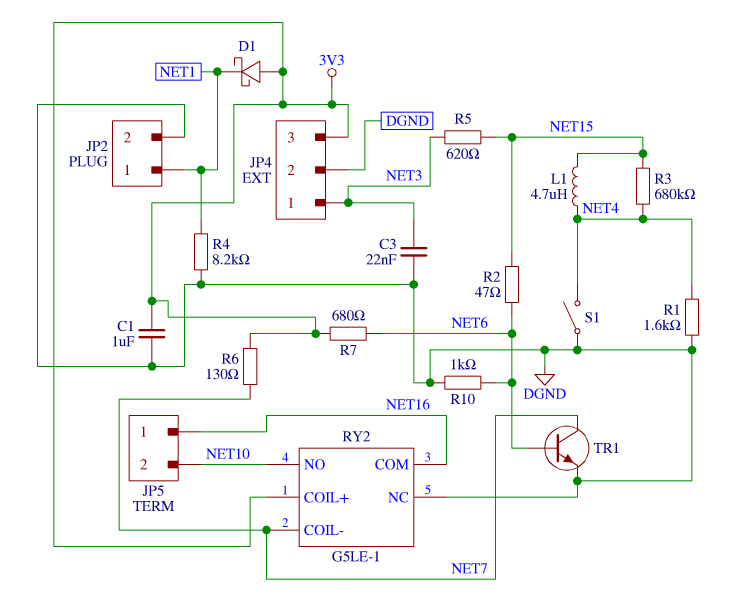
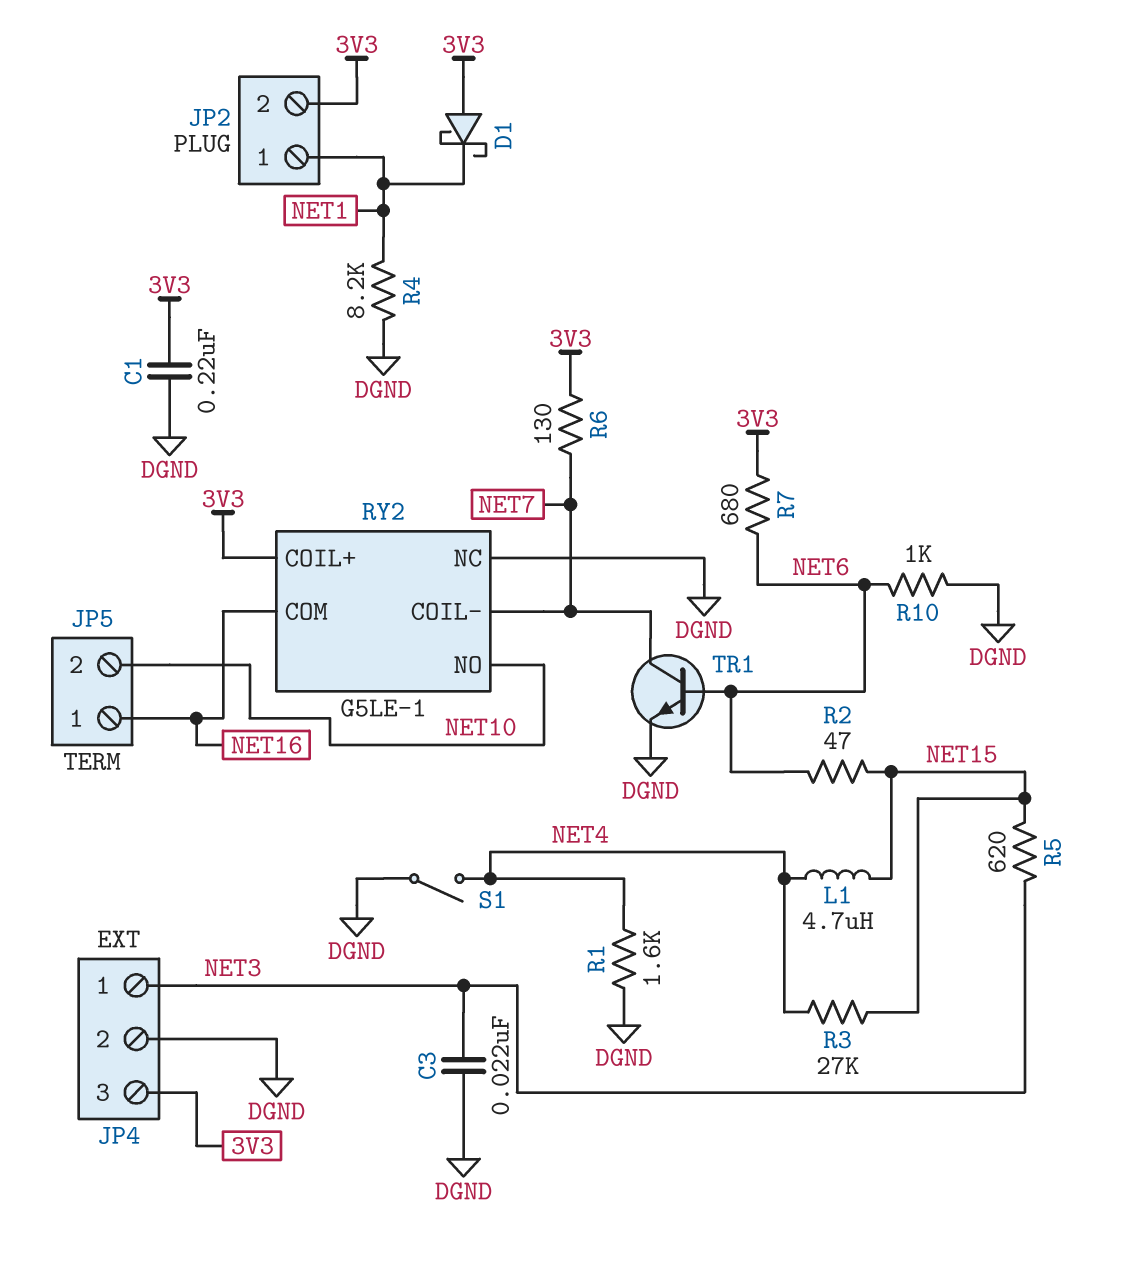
C1: 1uF (3V3, DGND) -> 220nF (3V3, DGND)
JP2 pin 2: DGND -> 3V3
R3: 680k (NET4, NET15) -> 27k (NET4, NET15)

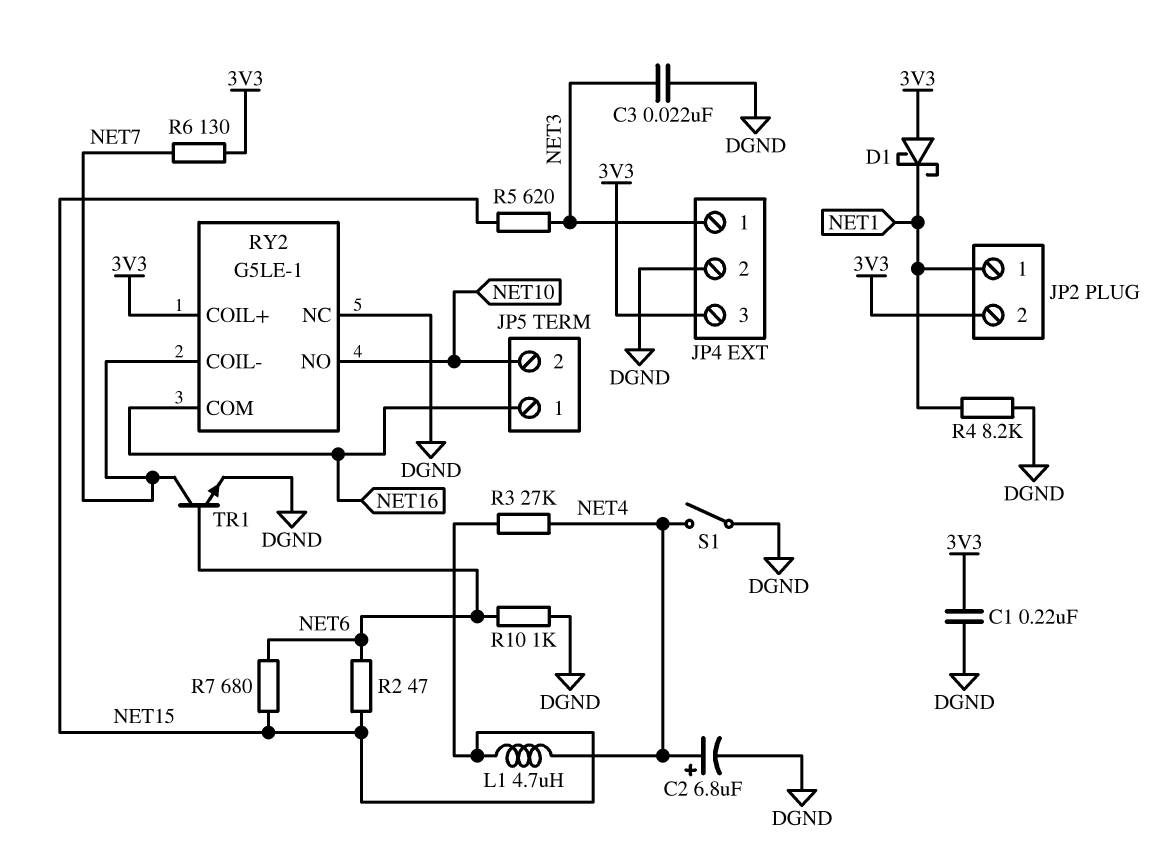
C2: none -> 6.8uF (plus NET4, minus DGND)
R1: 1.6k (DGND, NET4) -> none
R7: 680 (3V3, NET6) -> 680 (NET6, NET15)

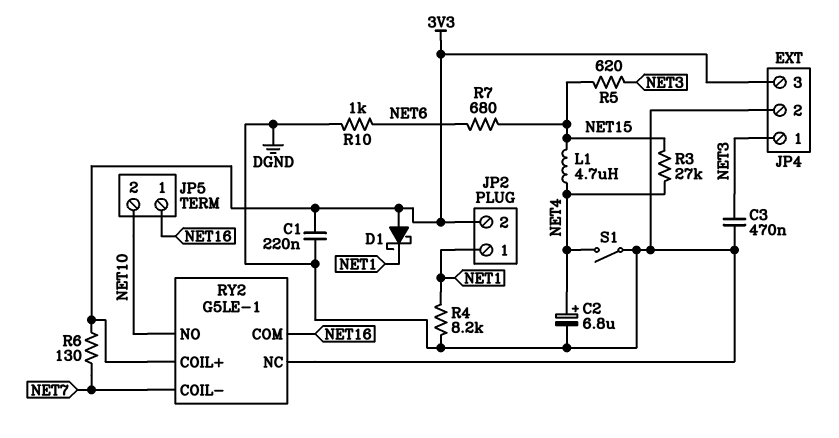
C3: 22nF (DGND, NET3) -> 470nF (DGND, NET3)
R2: 47 (NET6, NET15) -> none
TR1: NPN (B NET6, C NET7, E DGND) -> none

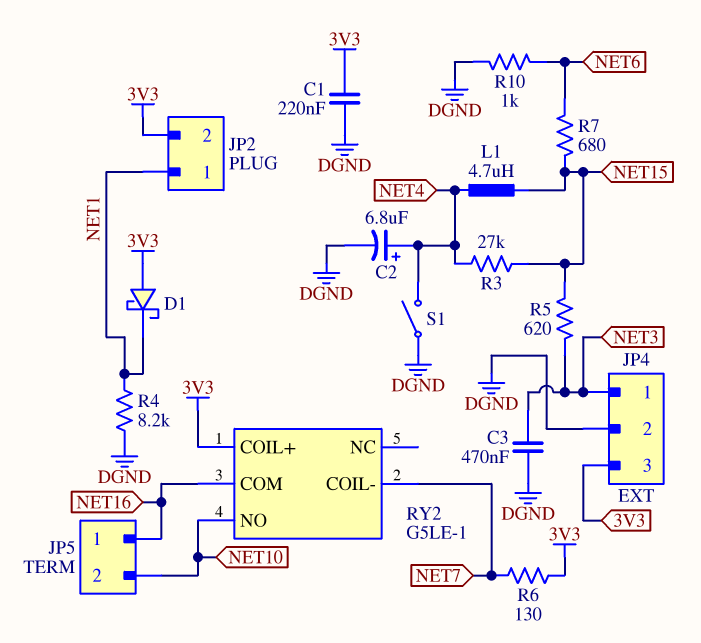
RY2 pin NC: DGND -> none

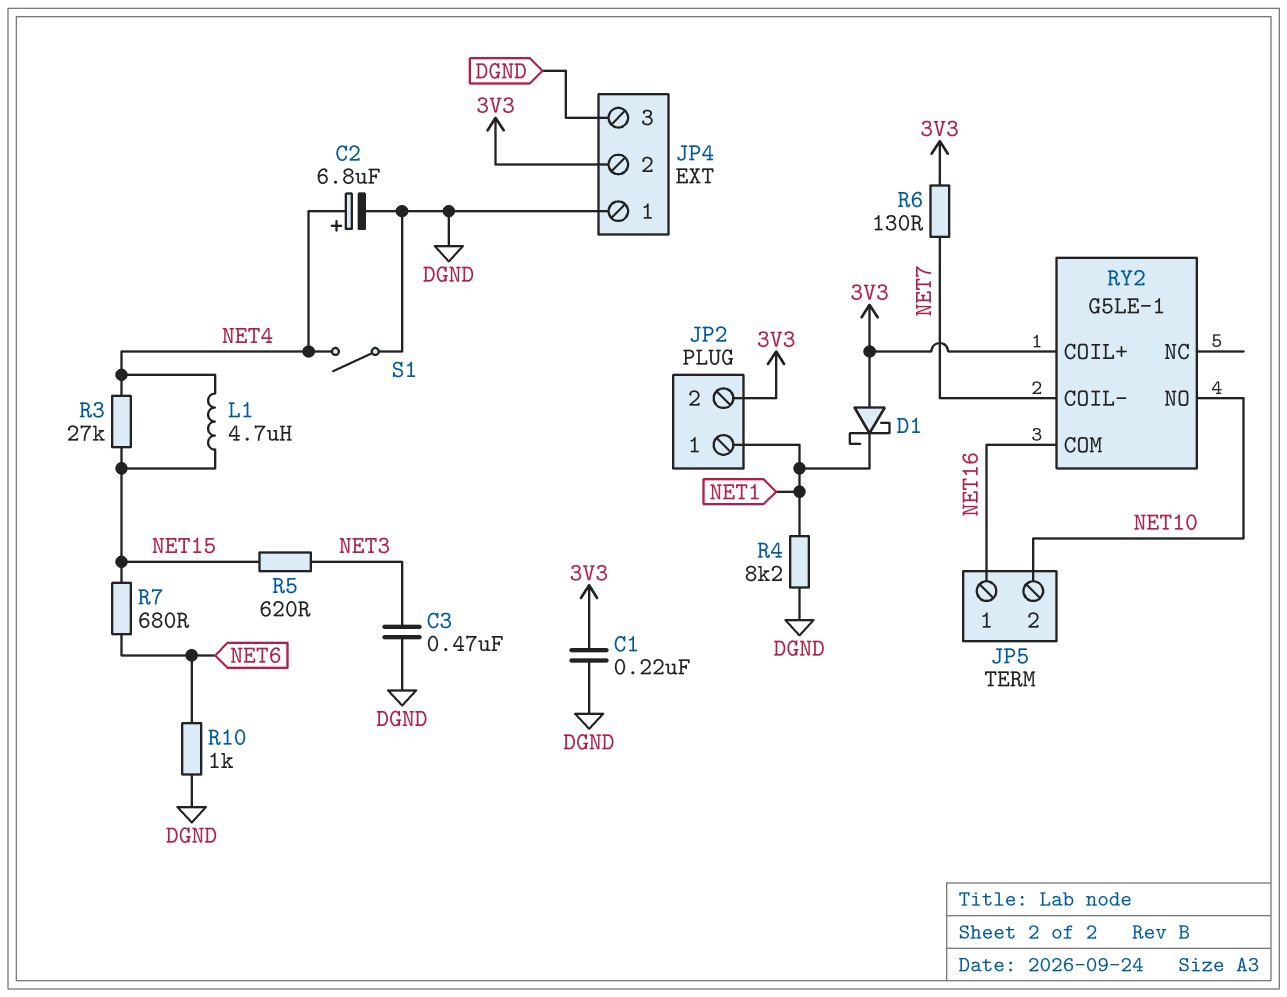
JP4 pin 1: NET3 -> DGND
JP4 pin 2: DGND -> 3V3
JP4 pin 3: 3V3 -> DGND

